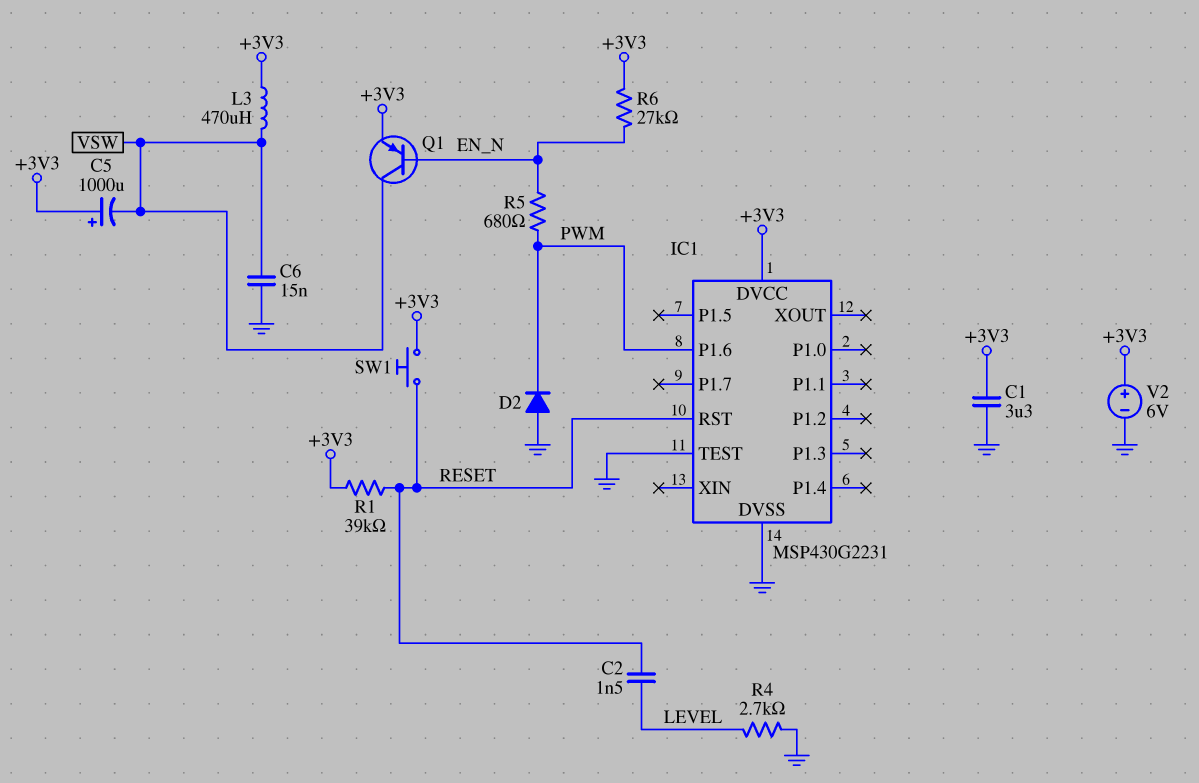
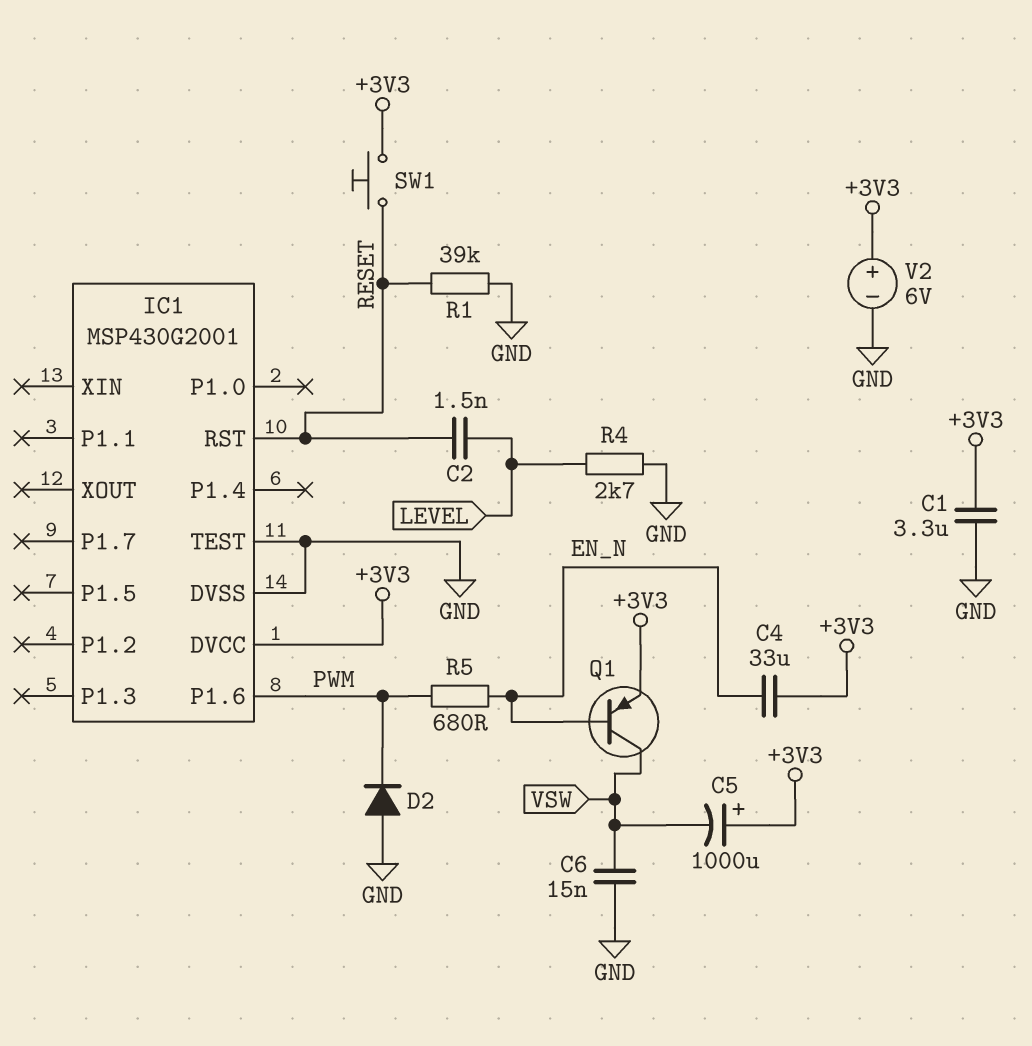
C4: none -> 33uF (+3V3, EN_N)
IC1: MSP430G2231 -> MSP430G2001
L3: 470uH (+3V3, VSW) -> none
R1: 39k (+3V3, RESET) -> 39k (GND, RESET)
R6: 27k (+3V3, EN_N) -> none

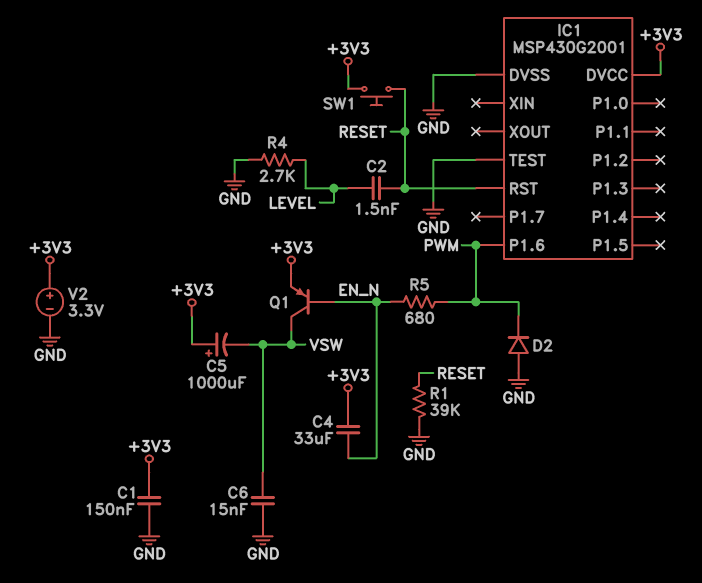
C1: 3.3uF (+3V3, GND) -> 150nF (+3V3, GND)
V2: 6V (plus +3V3, minus GND) -> 3.3V (plus +3V3, minus GND)

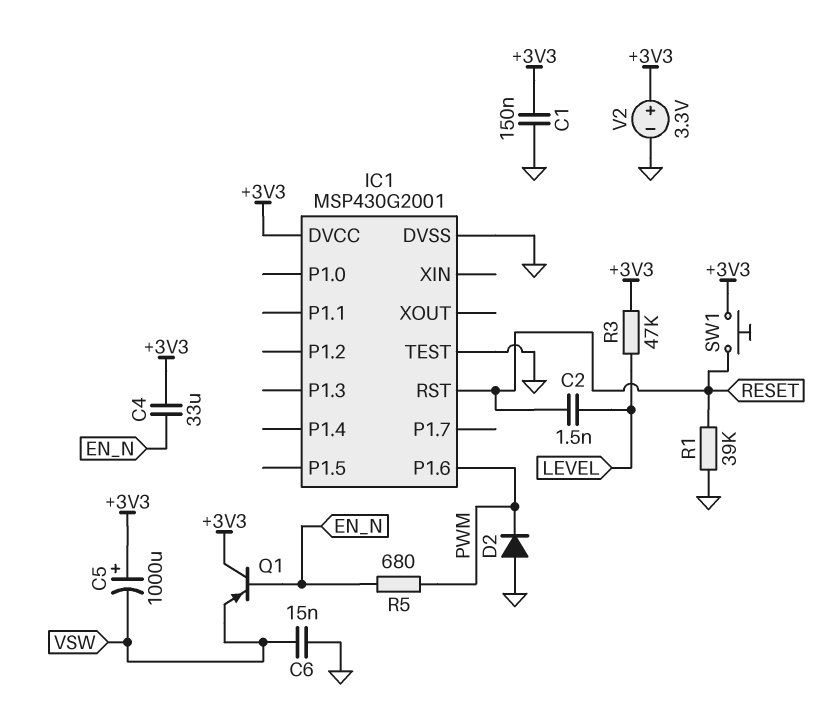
Q1: PNP (B EN_N, C VSW, E +3V3) -> PNP (B EN_N, C +3V3, E VSW)
R3: none -> 47k (+3V3, LEVEL)
R4: 2.7k (GND, LEVEL) -> none

